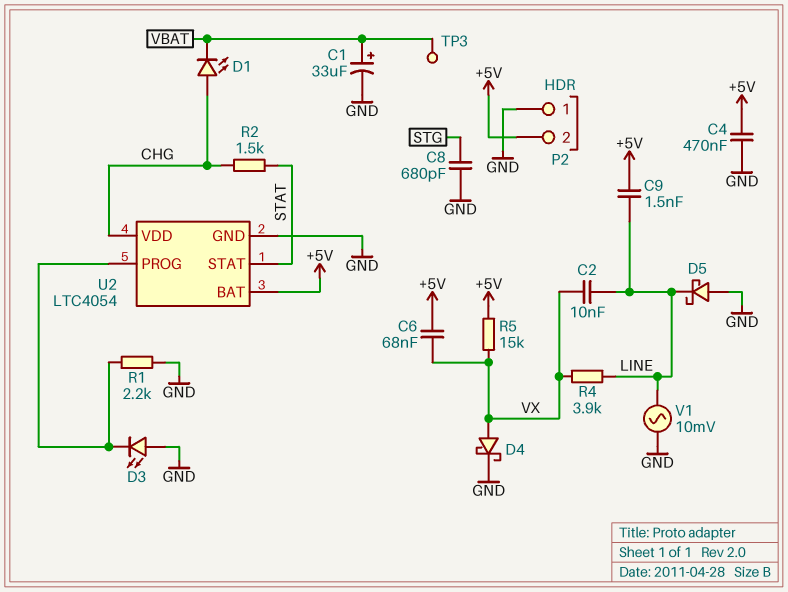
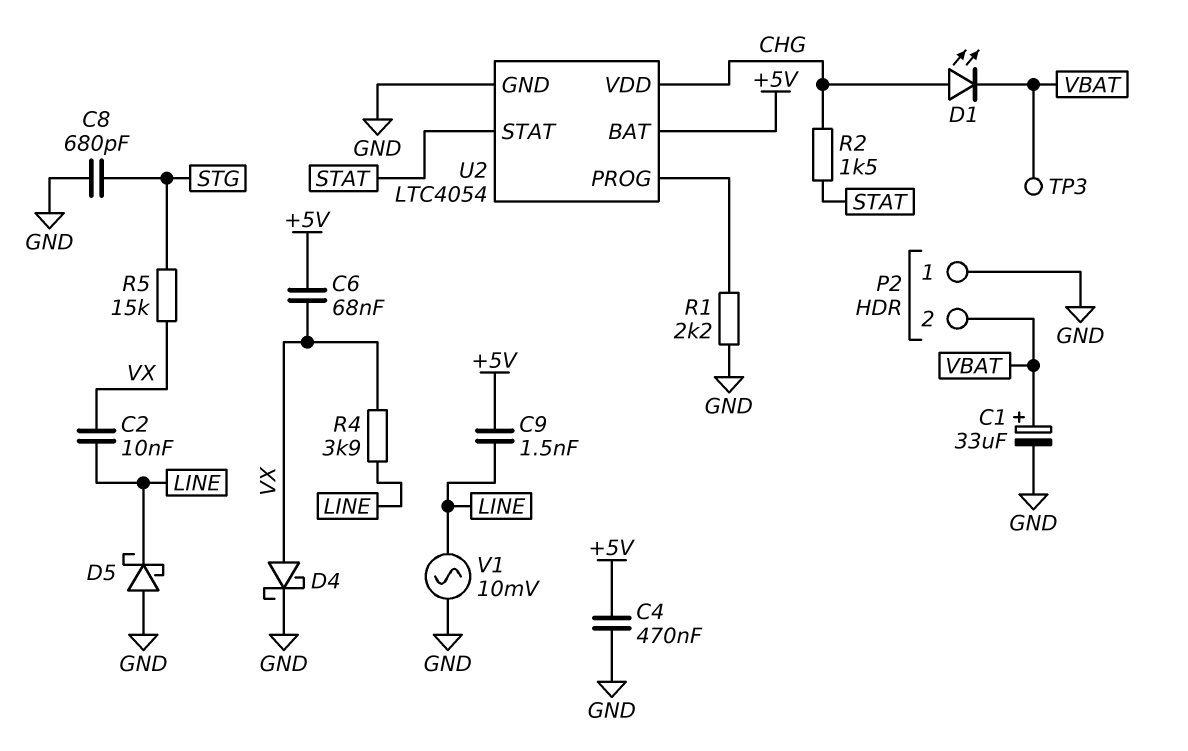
D3: LED (A GND, K U2/PROG) -> none
P2 pin 2: +5V -> VBAT
R5: 15k (+5V, VX) -> 15k (STG, VX)

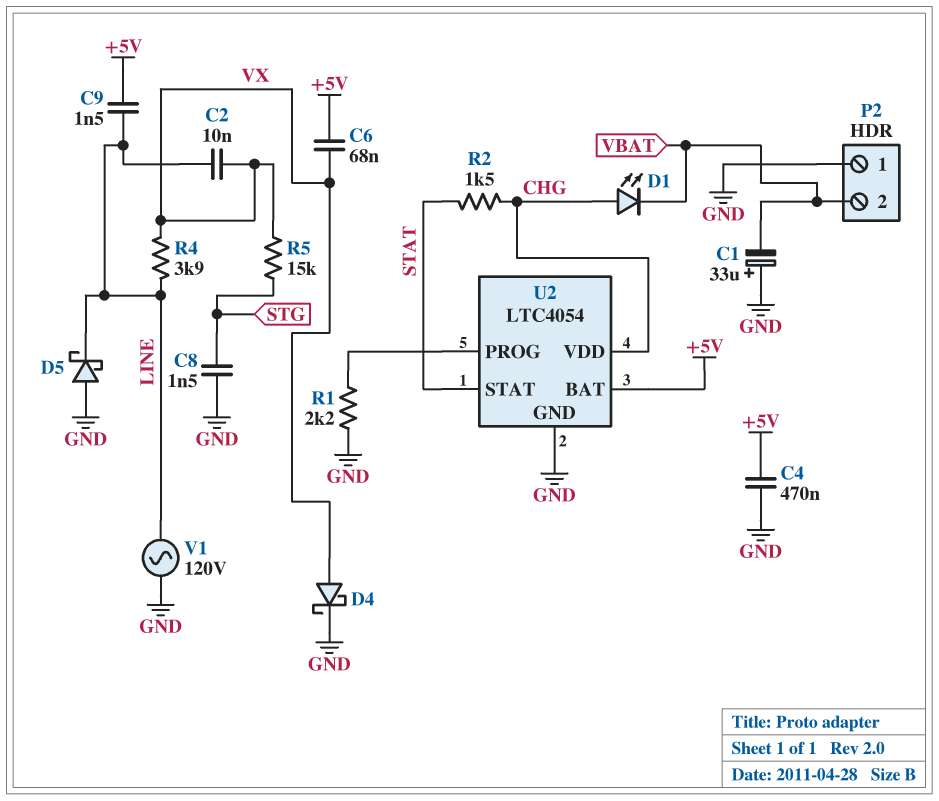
C1: 33uF (plus VBAT, minus GND) -> 33uF (plus GND, minus VBAT)
C8: 680pF (GND, STG) -> 1.5nF (GND, STG)
TP3: test point (VBAT) -> none
V1: AC 10mV (GND, LINE) -> AC 120V (GND, LINE)

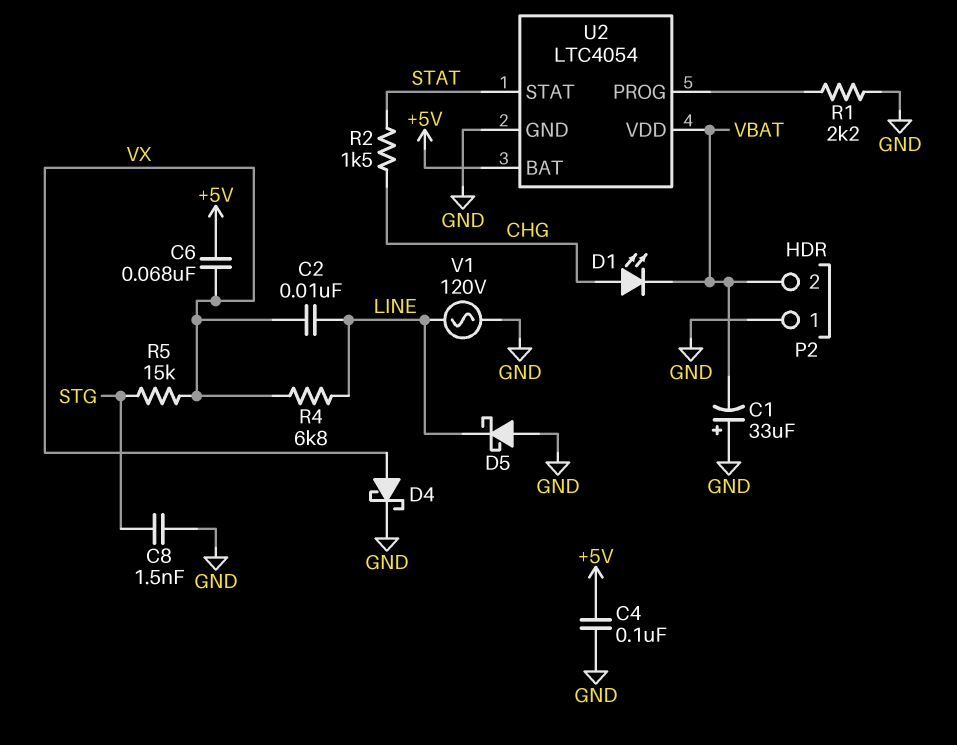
C4: 470nF (+5V, GND) -> 100nF (+5V, GND)
C9: 1.5nF (+5V, LINE) -> none
R4: 3.9k (LINE, VX) -> 6.8k (LINE, VX)
U2 pin VDD: CHG -> VBAT

